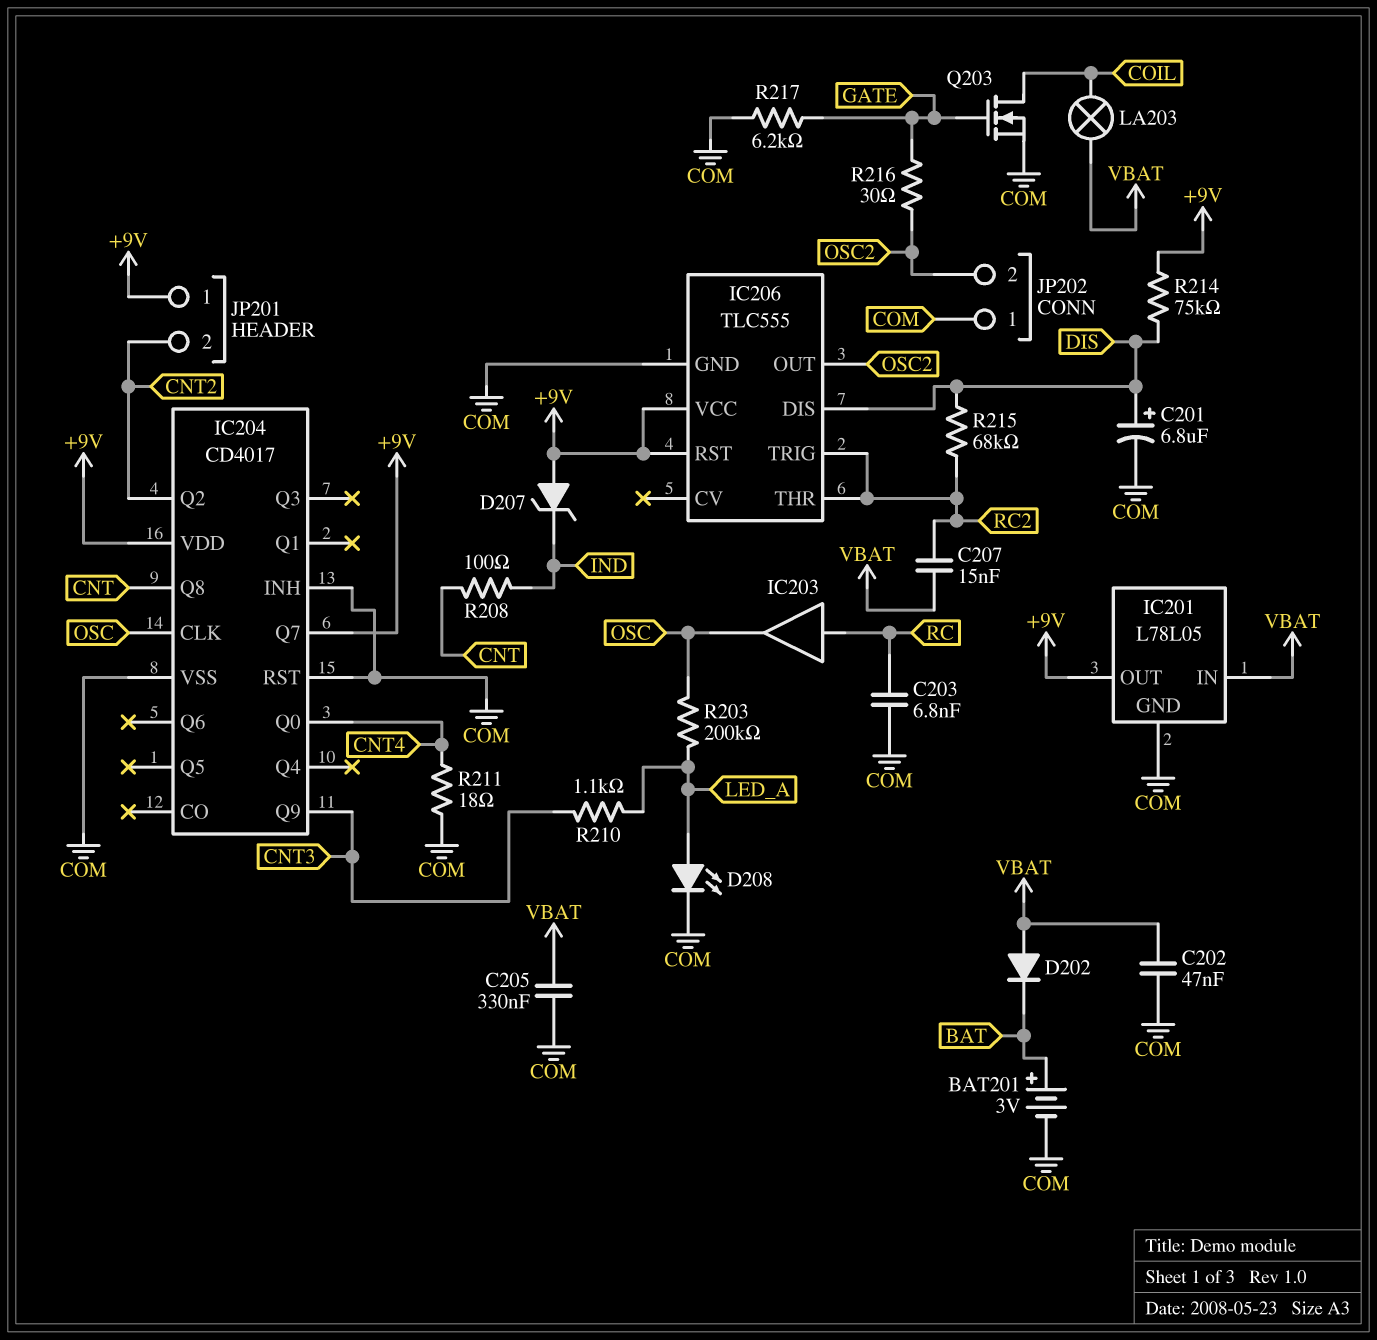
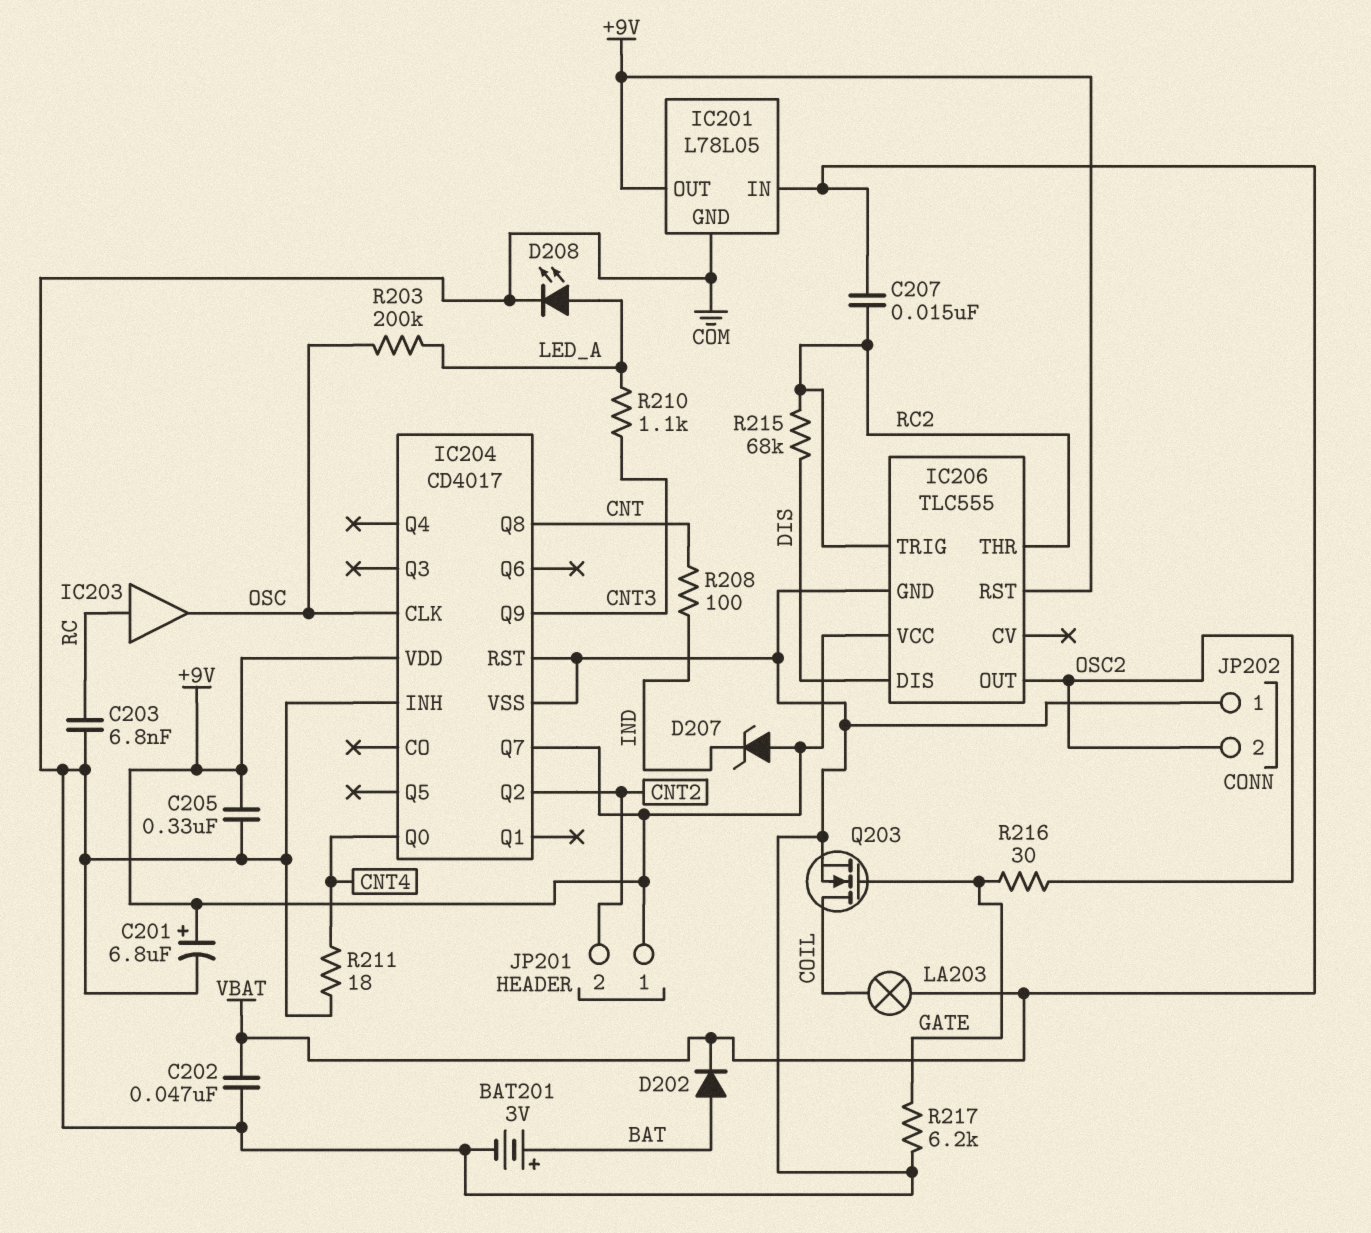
C201: 6.8uF (plus DIS, minus COM) -> 6.8uF (plus +9V, minus COM)
C205: 330nF (COM, VBAT) -> 330nF (+9V, COM)
D202: diode (A VBAT, K BAT) -> diode (A BAT, K VBAT)
R214: 75k (+9V, DIS) -> none

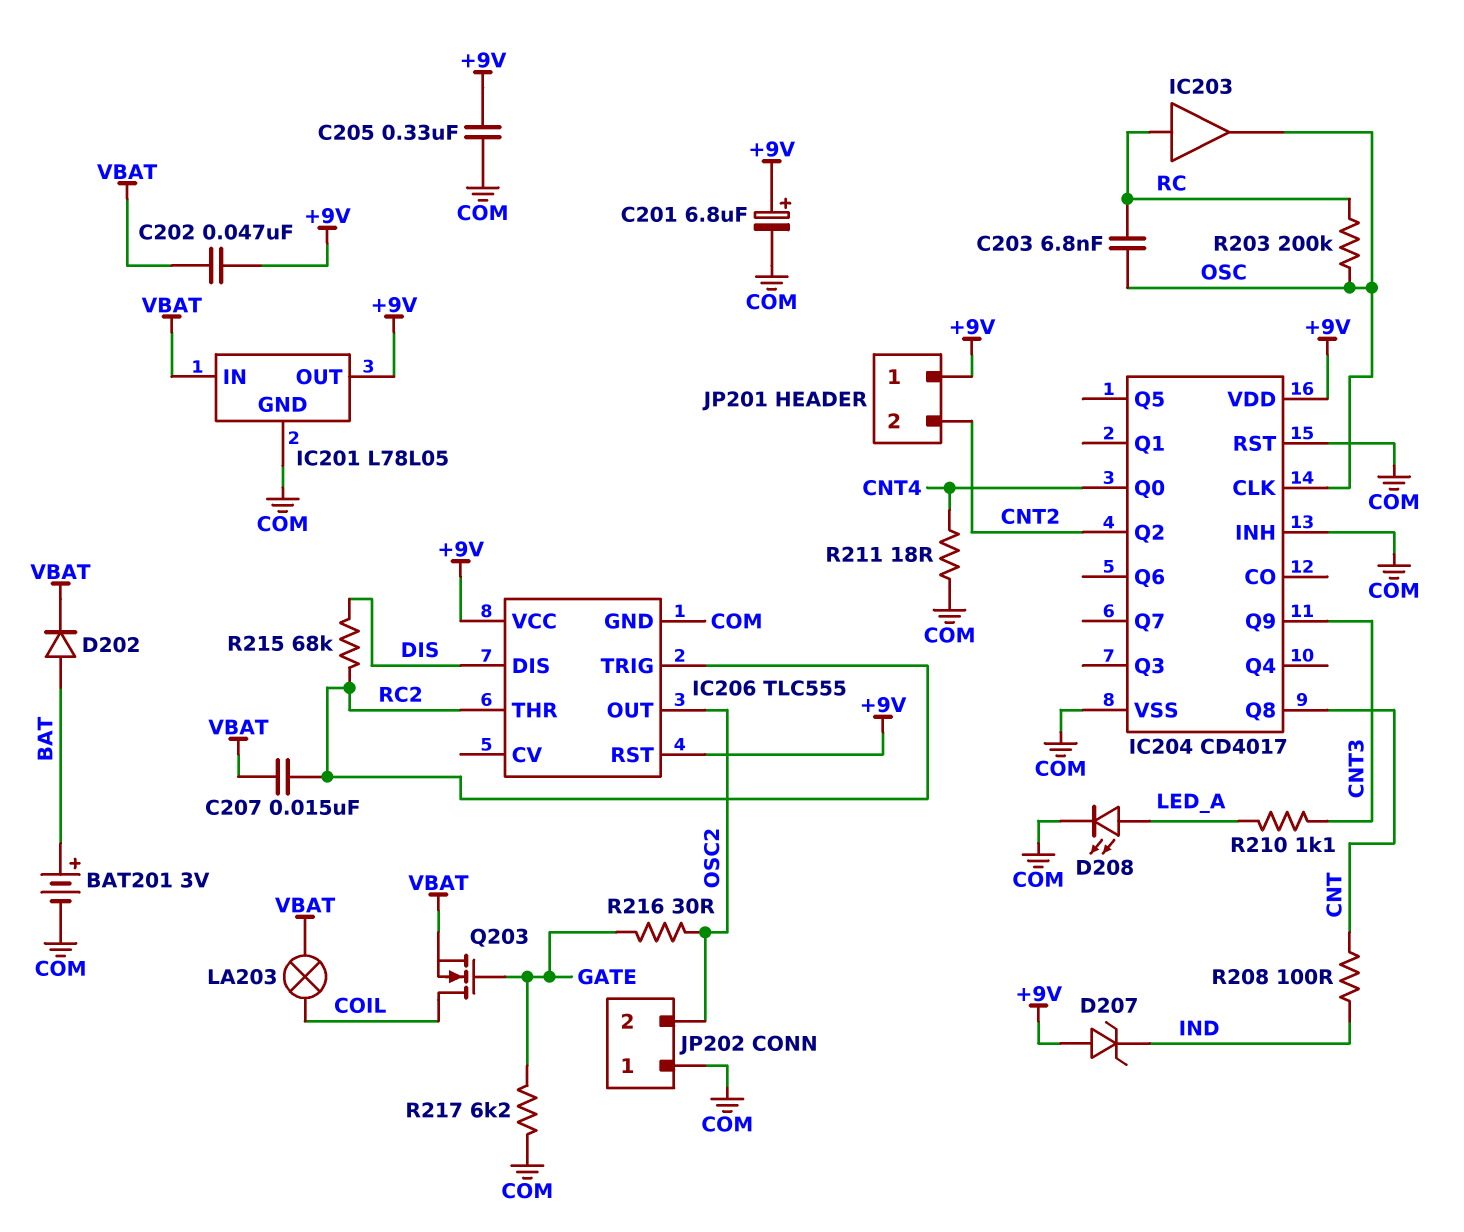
C202: 47nF (COM, VBAT) -> 47nF (+9V, VBAT)
C203: 6.8nF (COM, RC) -> 6.8nF (OSC, RC)
IC204 pin Q7: +9V -> none
Q203: NMOS (G GATE, D COIL, S COM) -> NMOS (G GATE, D COIL, S VBAT)
R203: 200k (LED_A, OSC) -> 200k (OSC, RC)

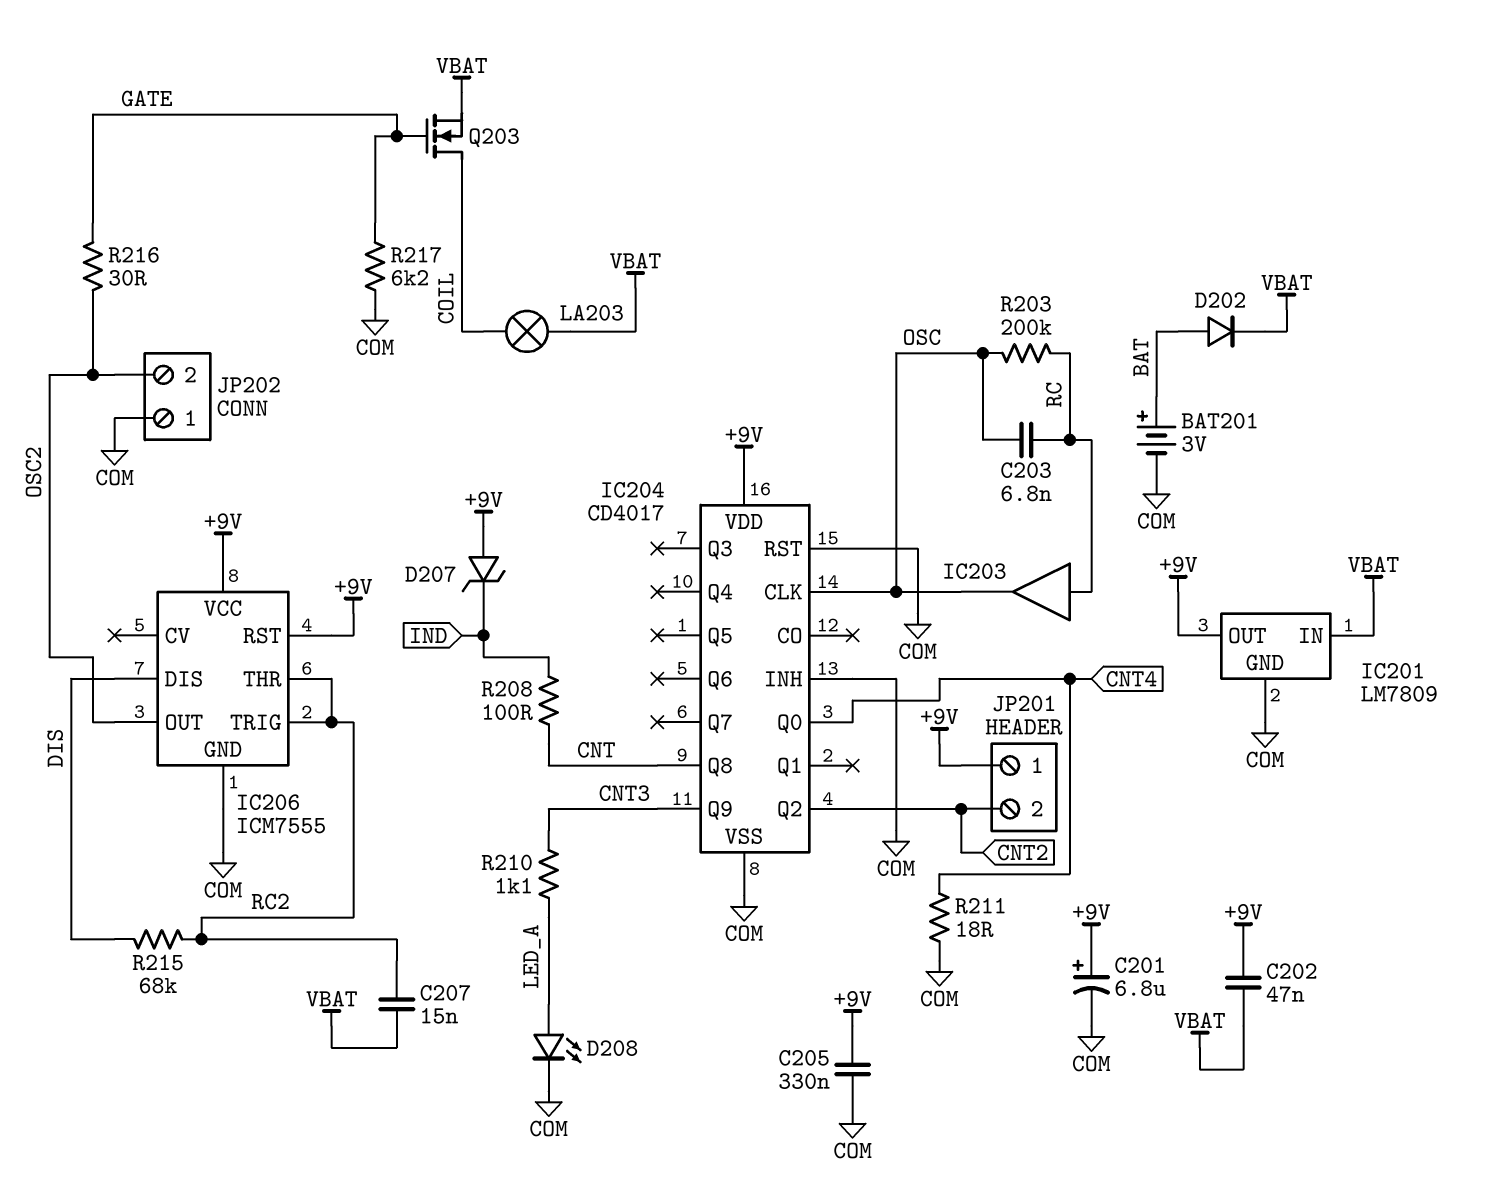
IC201: L78L05 -> LM7809
IC206: TLC555 -> ICM7555

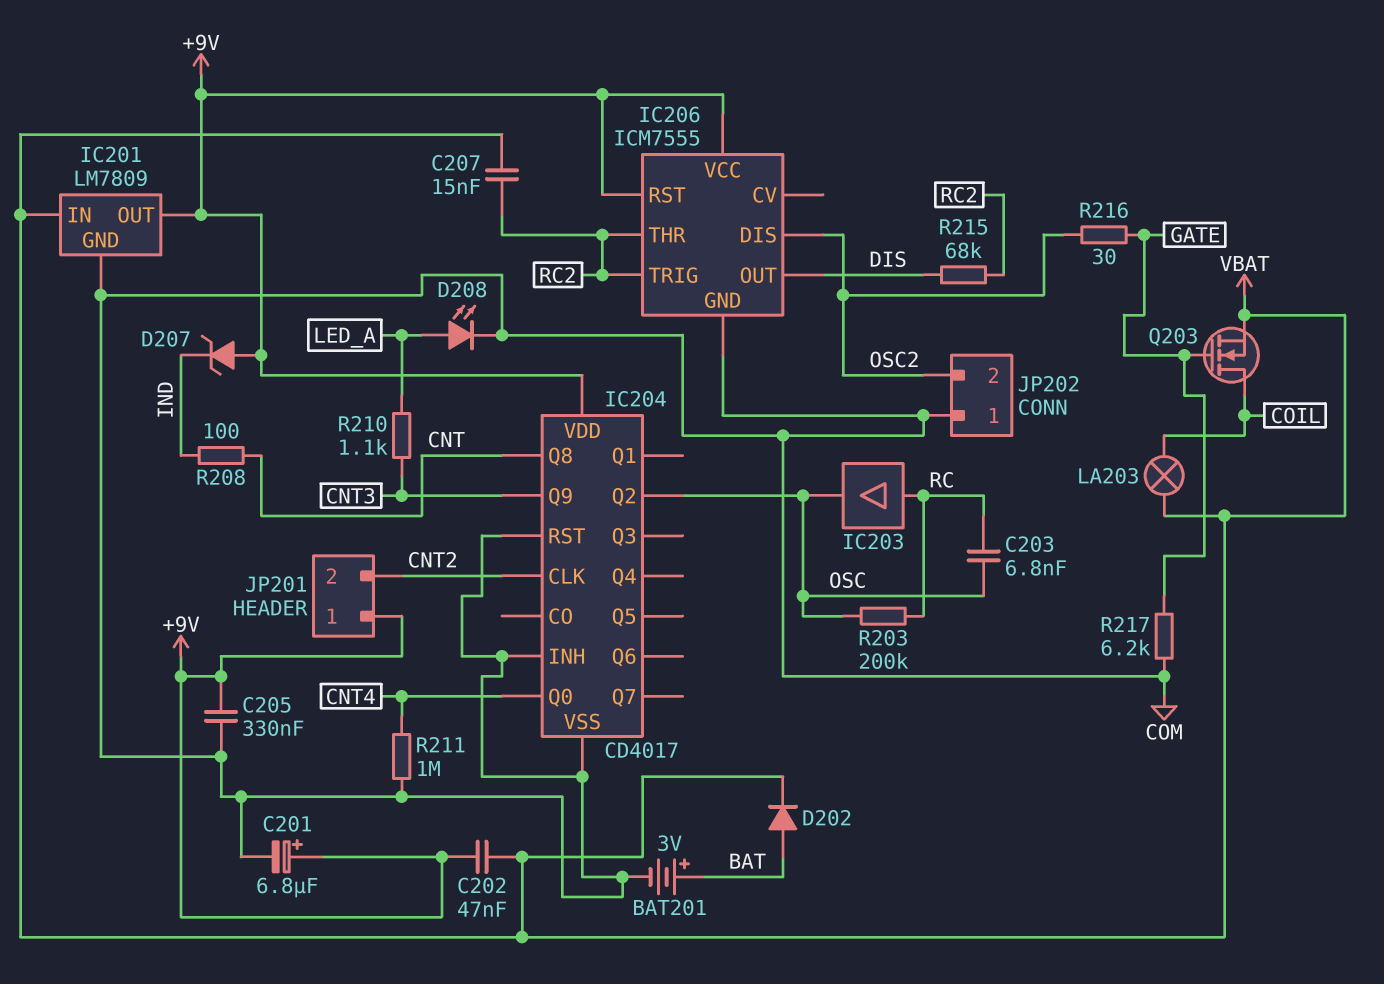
IC204 pin CLK: OSC -> CNT2
IC204 pin Q2: CNT2 -> OSC
IC206 pin DIS: DIS -> OSC2
IC206 pin OUT: OSC2 -> DIS
R211: 18 (CNT4, COM) -> 1M (CNT4, COM)

